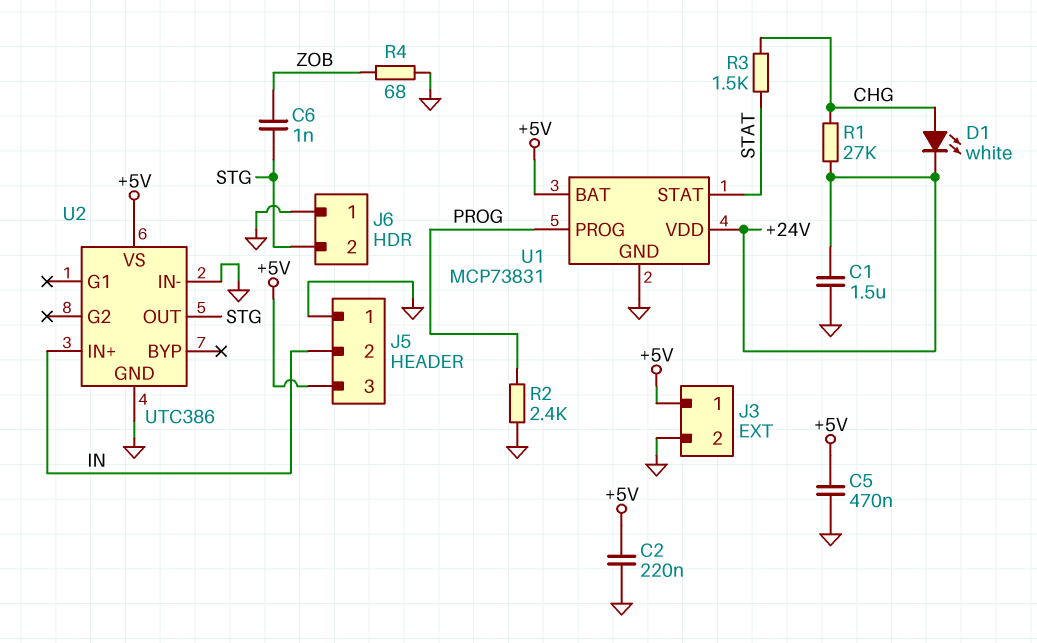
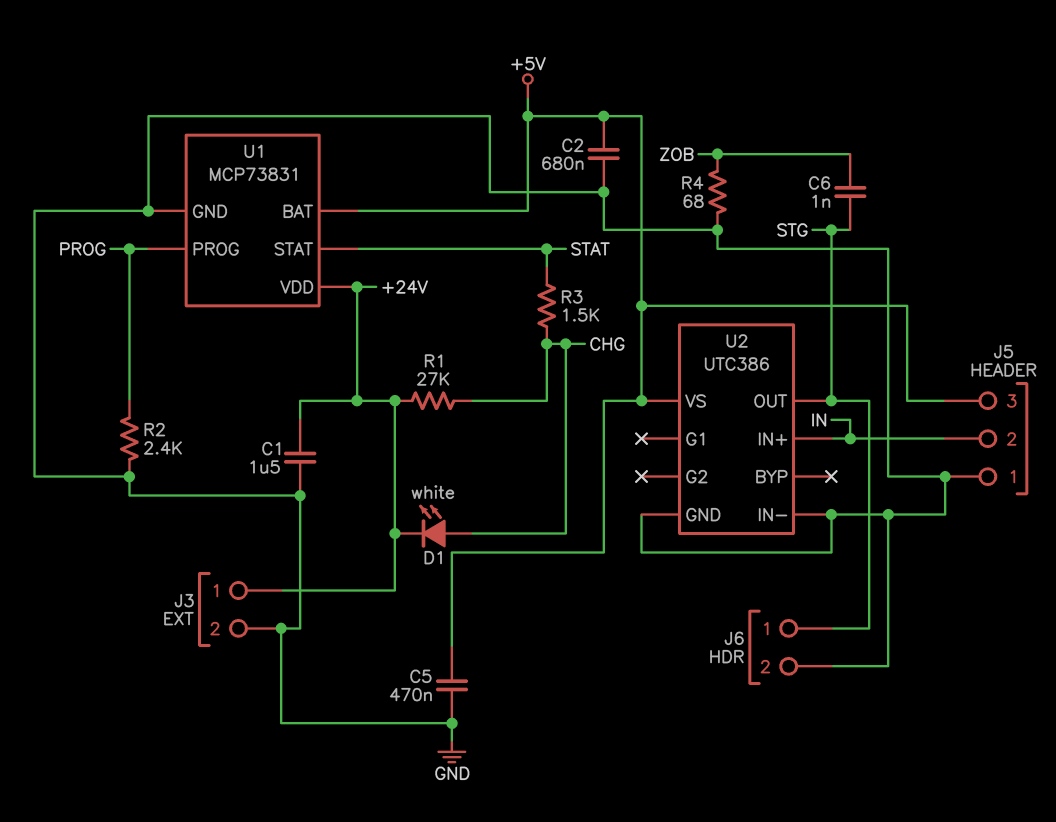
C2: 220nF (+5V, GND) -> 680nF (+5V, GND)
J3 pin 1: +5V -> +24V
J6 pin 1: GND -> STG
J6 pin 2: STG -> GND

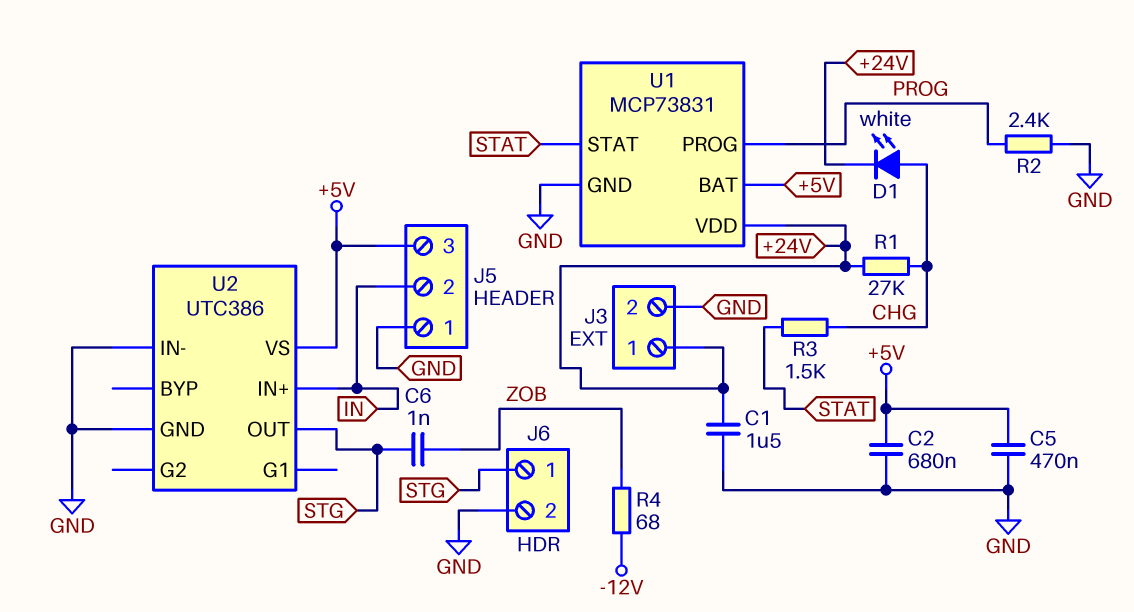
R4: 68 (GND, ZOB) -> 68 (-12V, ZOB)

